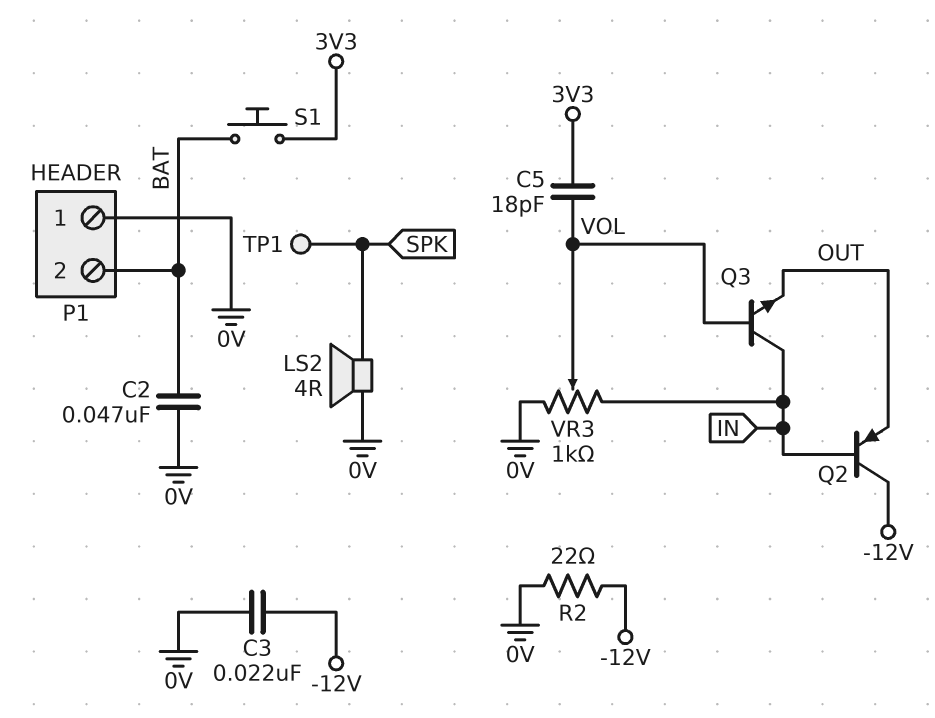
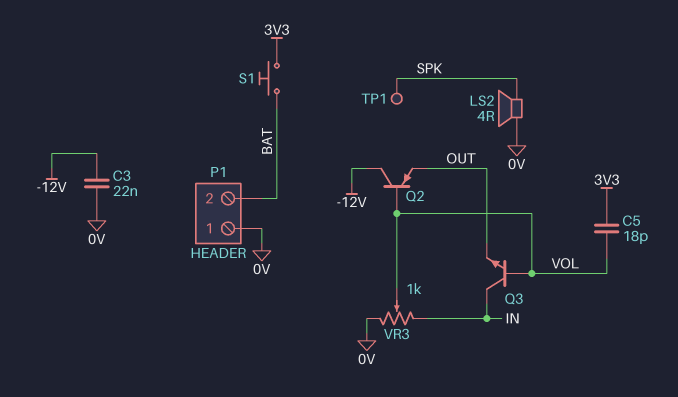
C2: 47nF (0V, BAT) -> none
Q2: PNP (B IN, C -12V, E OUT) -> PNP (B VOL, C -12V, E OUT)
R2: 22 (-12V, 0V) -> none

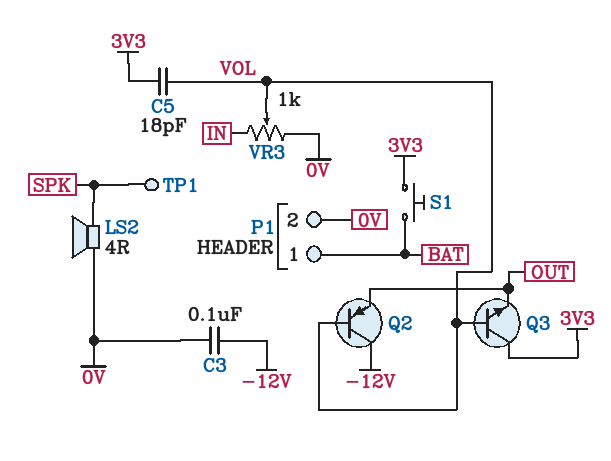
C3: 22nF (-12V, 0V) -> 100nF (-12V, 0V)
P1 pin 1: 0V -> BAT
P1 pin 2: BAT -> 0V
Q3: NPN (B VOL, C IN, E OUT) -> NPN (B VOL, C 3V3, E OUT)

